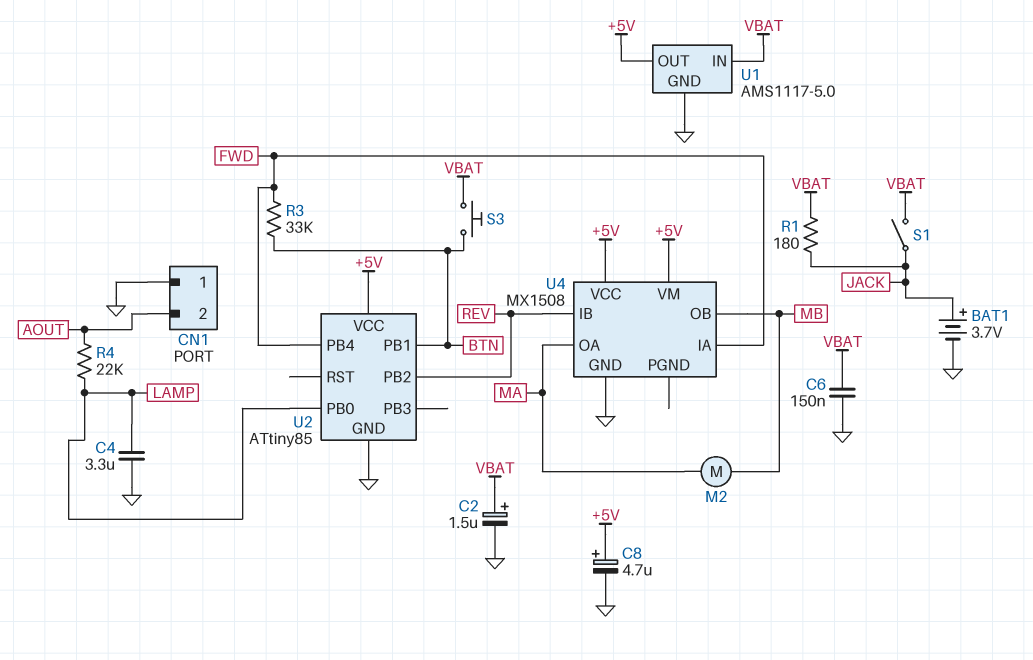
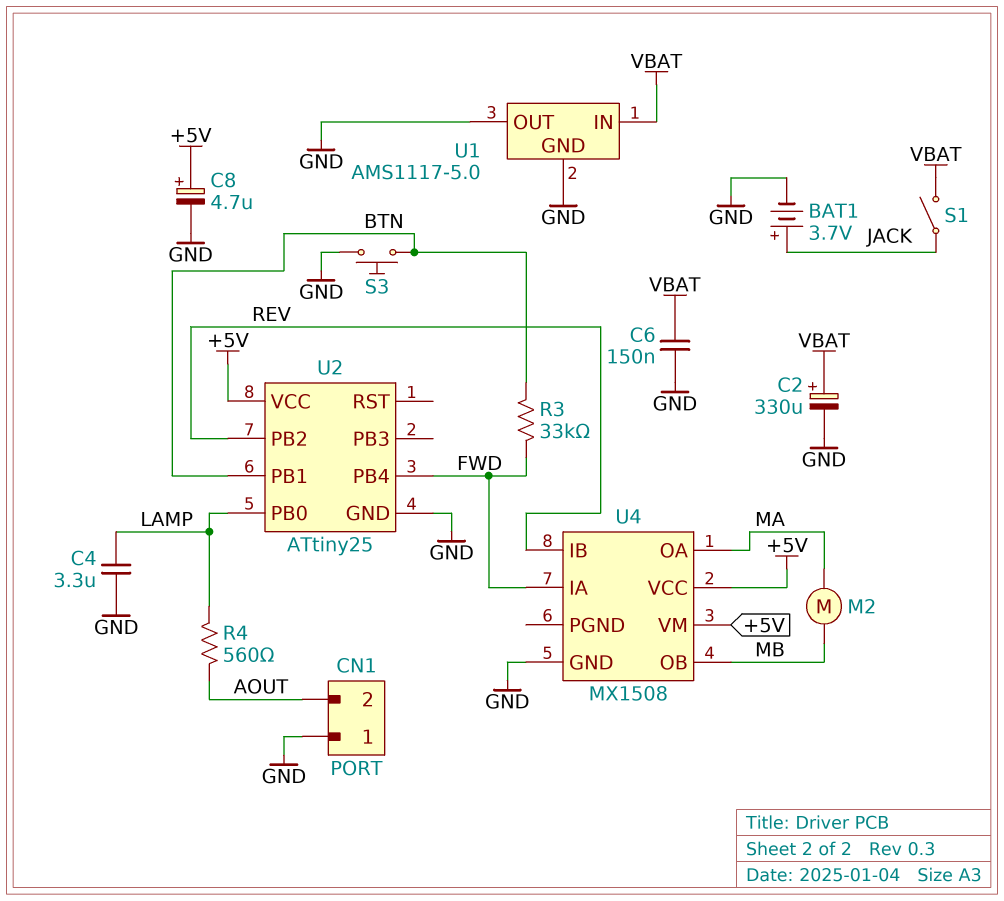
C2: 1.5uF (plus VBAT, minus GND) -> 330uF (plus VBAT, minus GND)
R1: 180 (JACK, VBAT) -> none
R4: 22k (AOUT, LAMP) -> 560 (AOUT, LAMP)
S3: button (BTN, VBAT) -> button (BTN, GND)
U1 pin OUT: +5V -> GND
U2: ATtiny85 -> ATtiny25

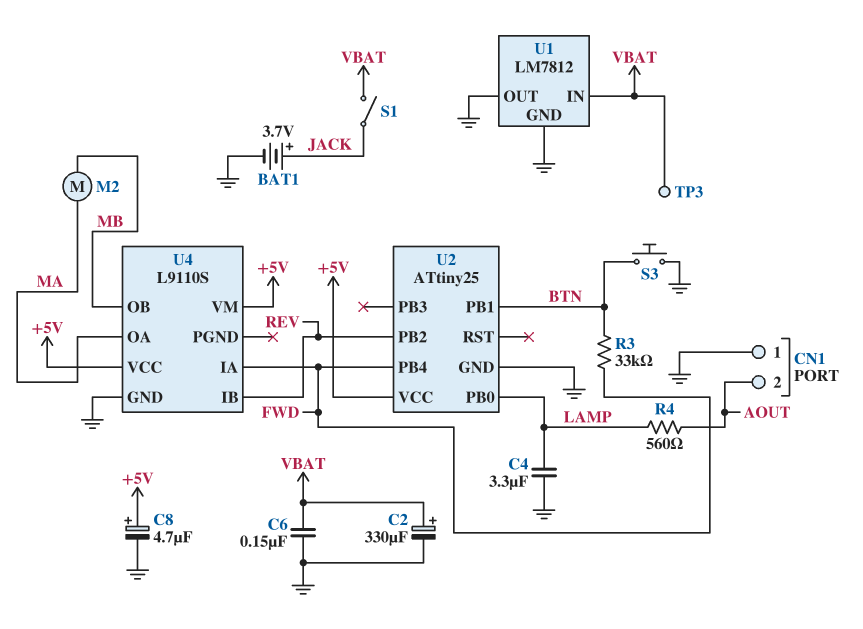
TP3: none -> test point (VBAT)
U1: AMS1117-5.0 -> LM7812
U4: MX1508 -> L9110S

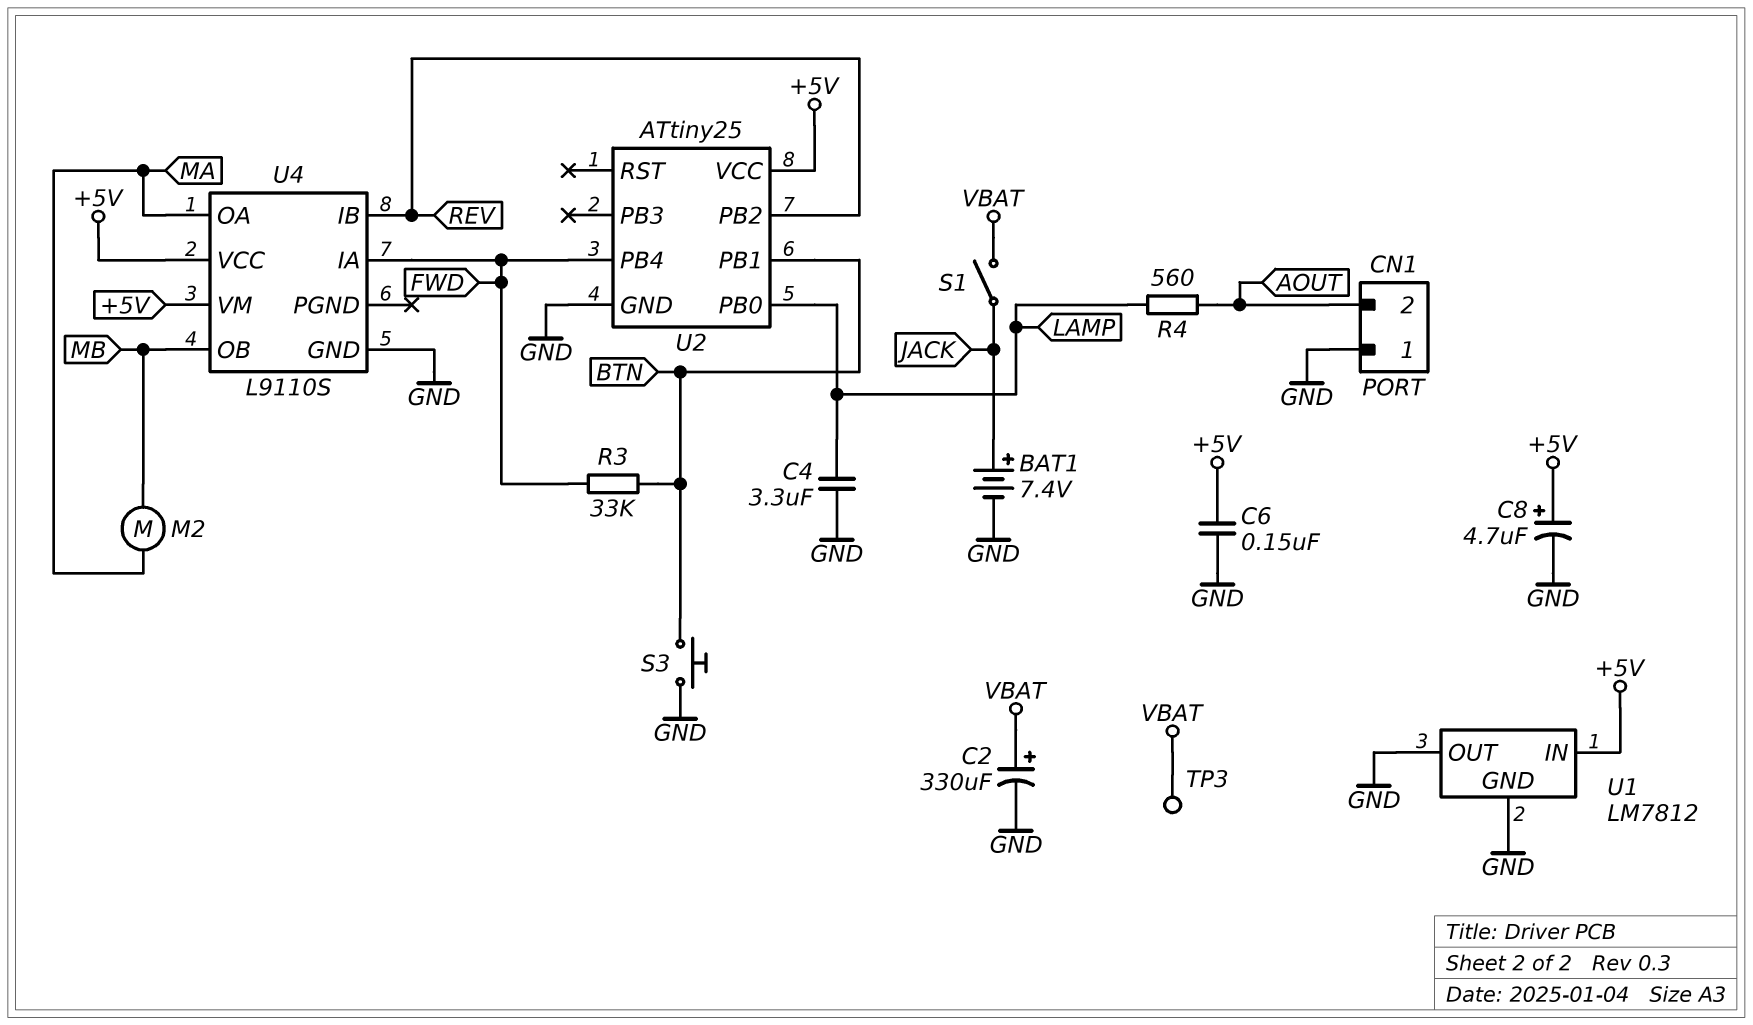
BAT1: 3.7V (plus JACK, minus GND) -> 7.4V (plus JACK, minus GND)
C6: 150nF (GND, VBAT) -> 150nF (+5V, GND)
U1 pin IN: VBAT -> +5V

